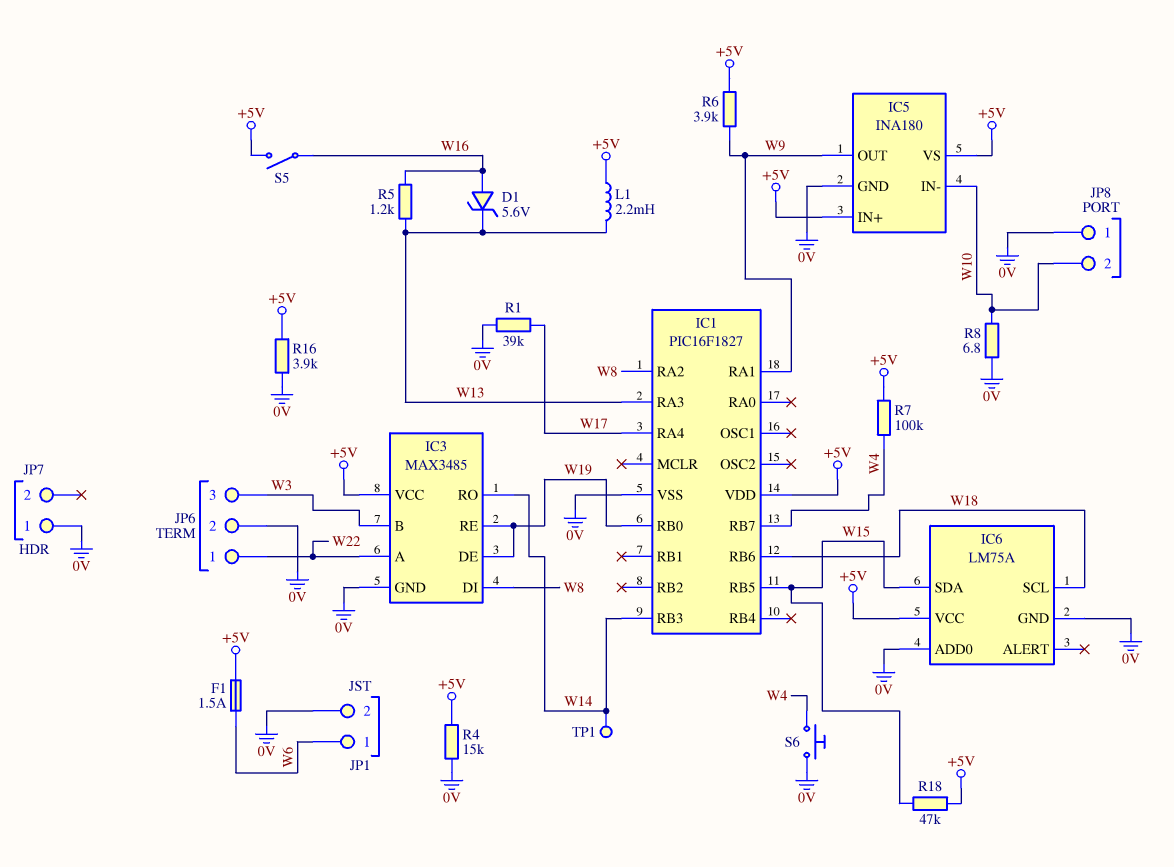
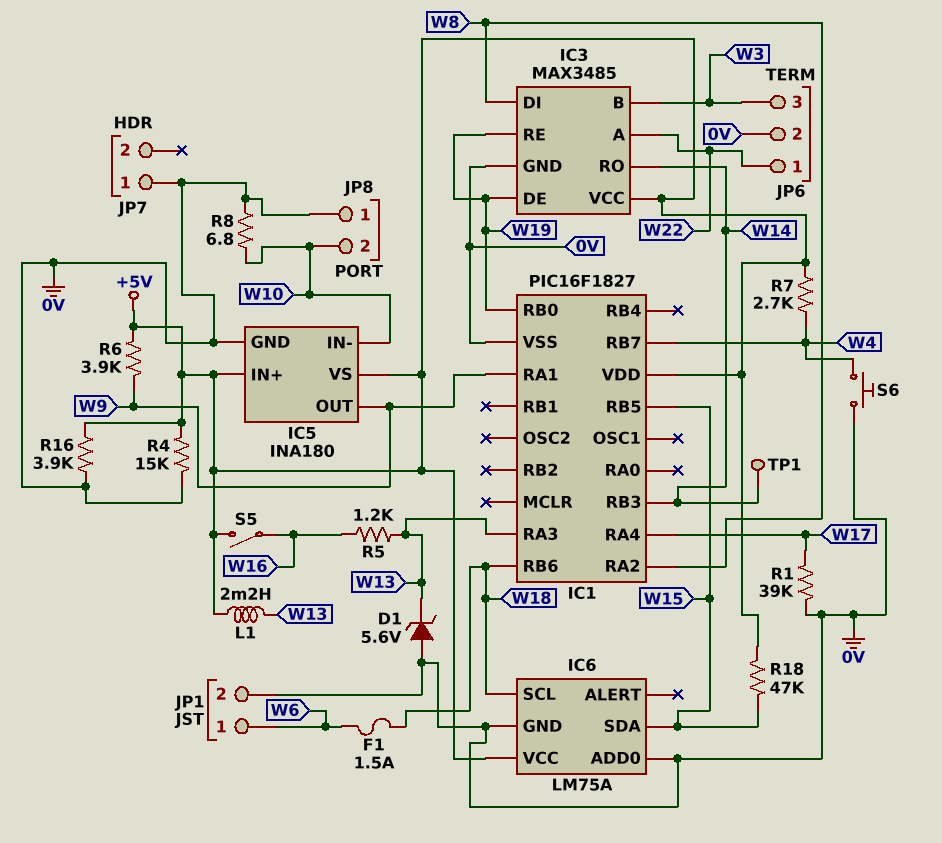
D1: zener 5.6V (A W16, K W13) -> zener 5.6V (A 0V, K W13)
F1: 1.5A (+5V, W6) -> 1.5A (W6, W18)
R7: 100k (+5V, W4) -> 2.7k (+5V, W4)

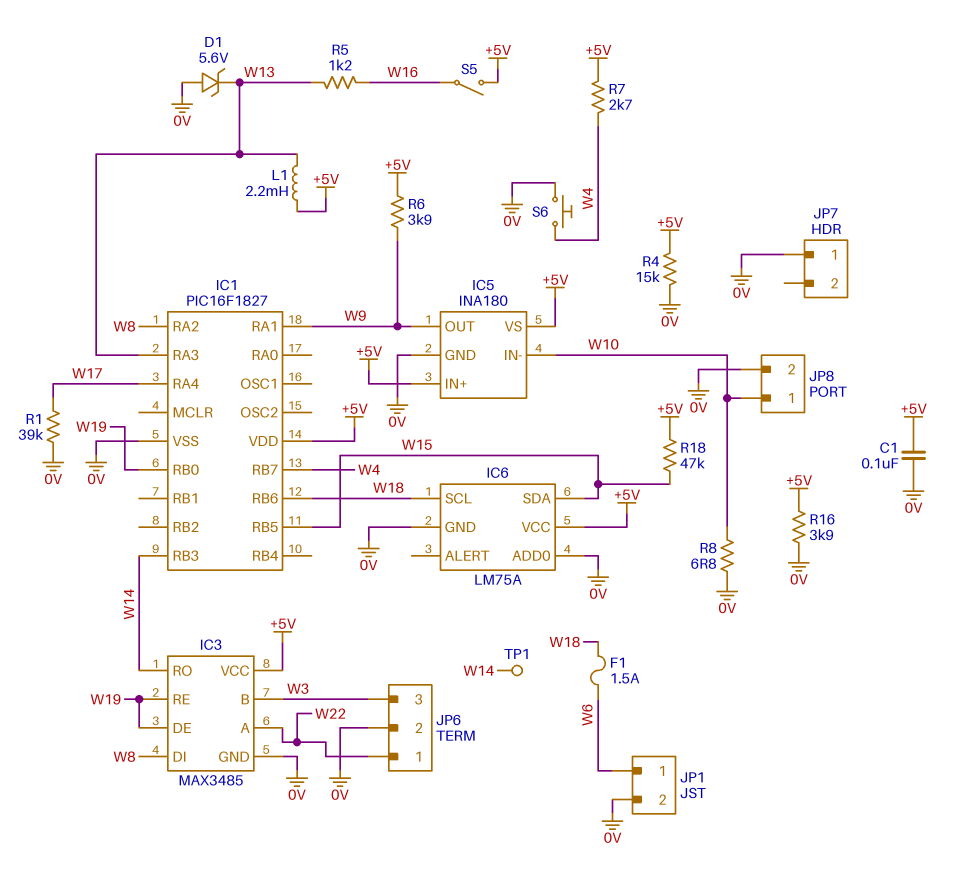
C1: none -> 100nF (+5V, 0V)
JP8 pin 1: 0V -> W10
JP8 pin 2: W10 -> 0V

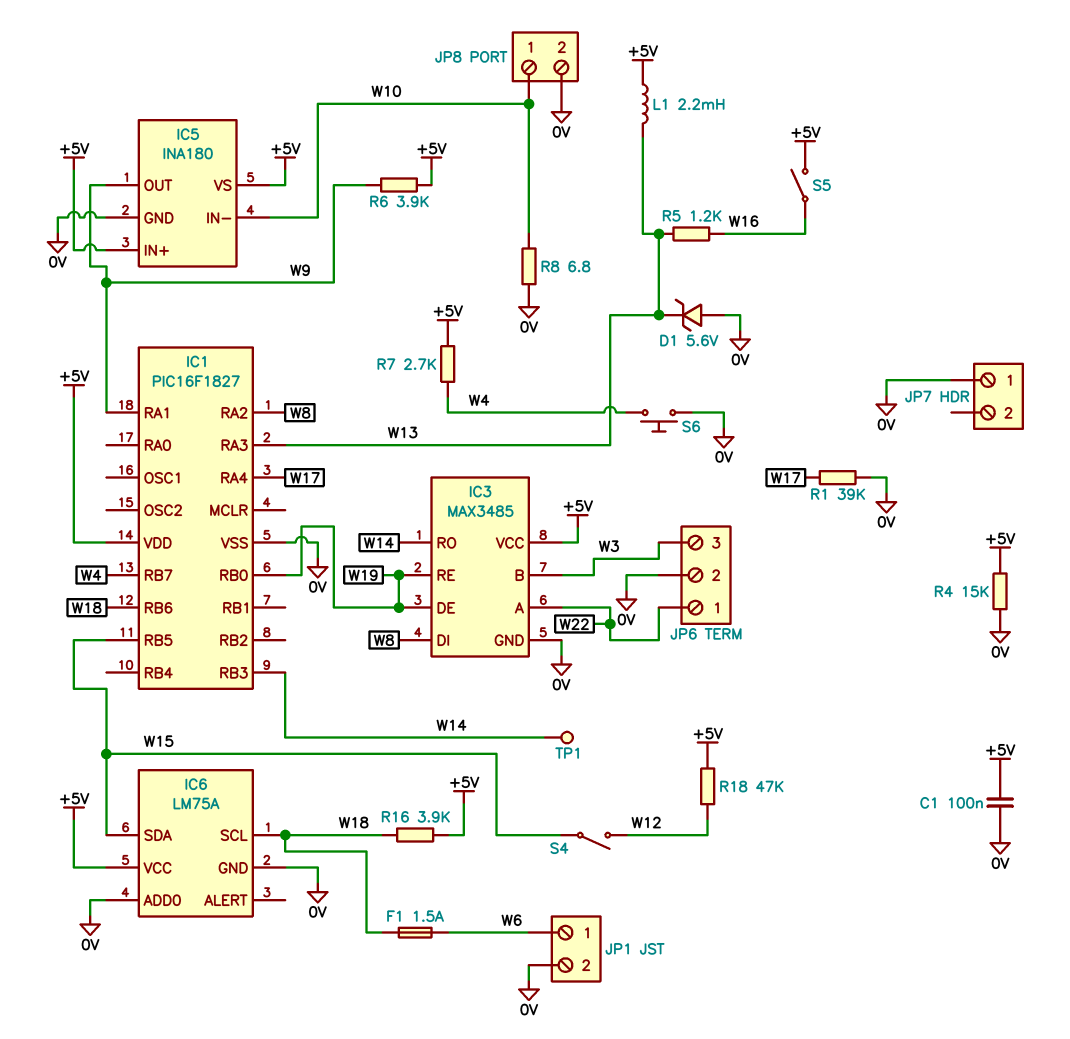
R16: 3.9k (+5V, 0V) -> 3.9k (+5V, W18)
R18: 47k (+5V, W15) -> 47k (+5V, W12)
S4: none -> switch (W12, W15)

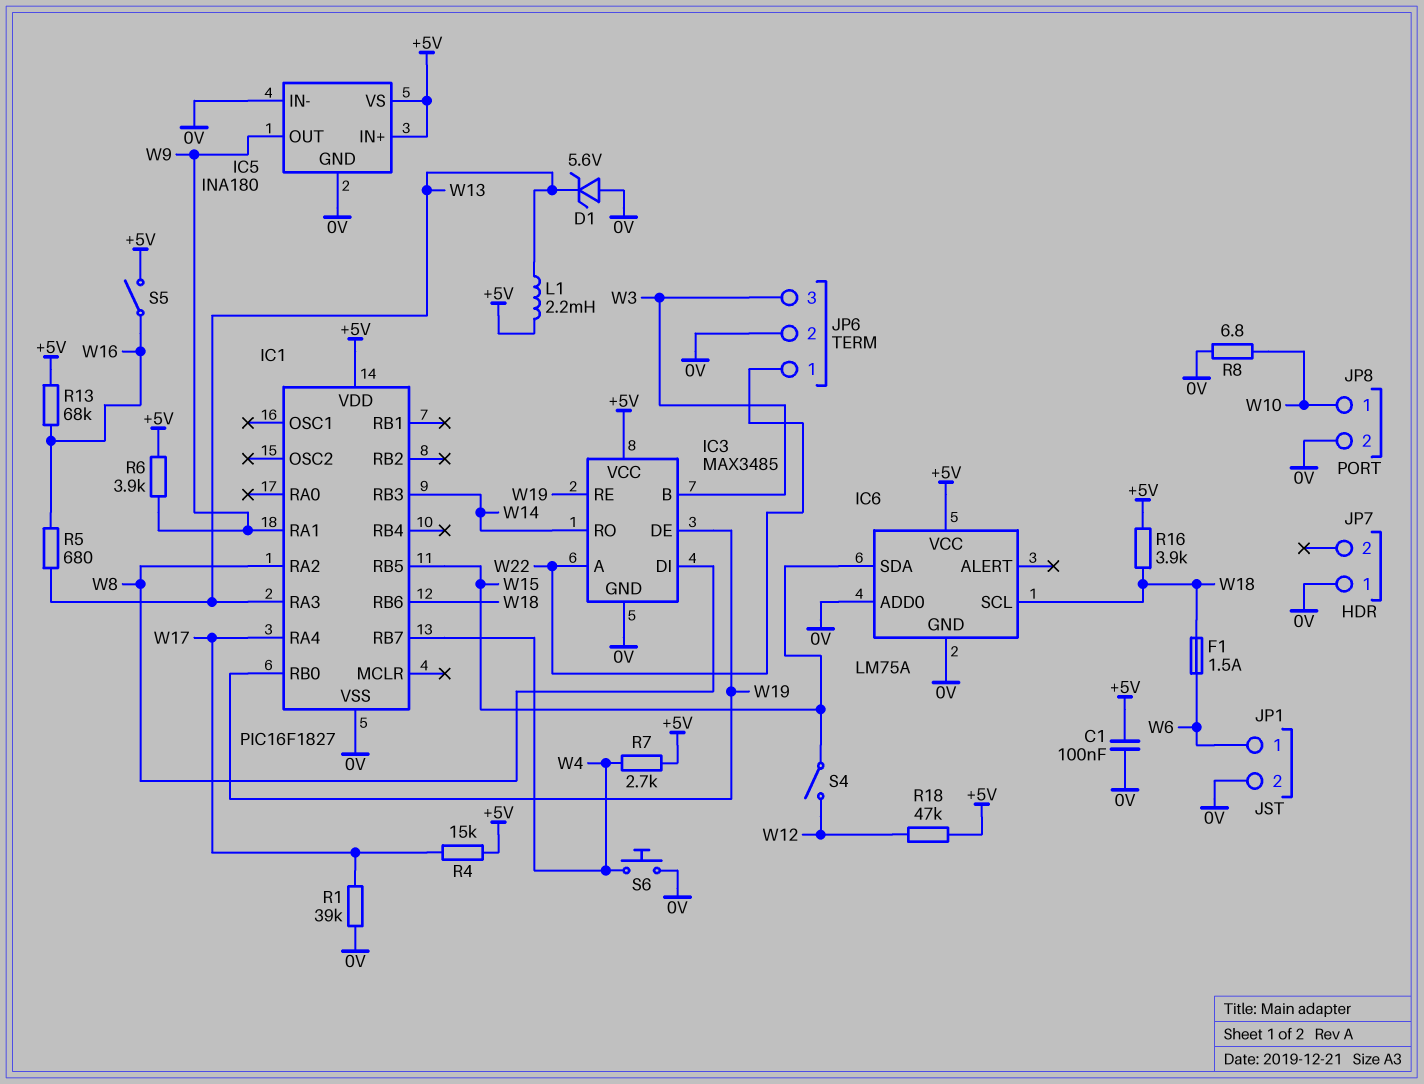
IC5 pin IN-: W10 -> 0V
R4: 15k (+5V, 0V) -> 15k (+5V, W17)
R5: 1.2k (W13, W16) -> 680 (W13, W16)
R13: none -> 68k (+5V, W16)
TP1: test point (W14) -> none

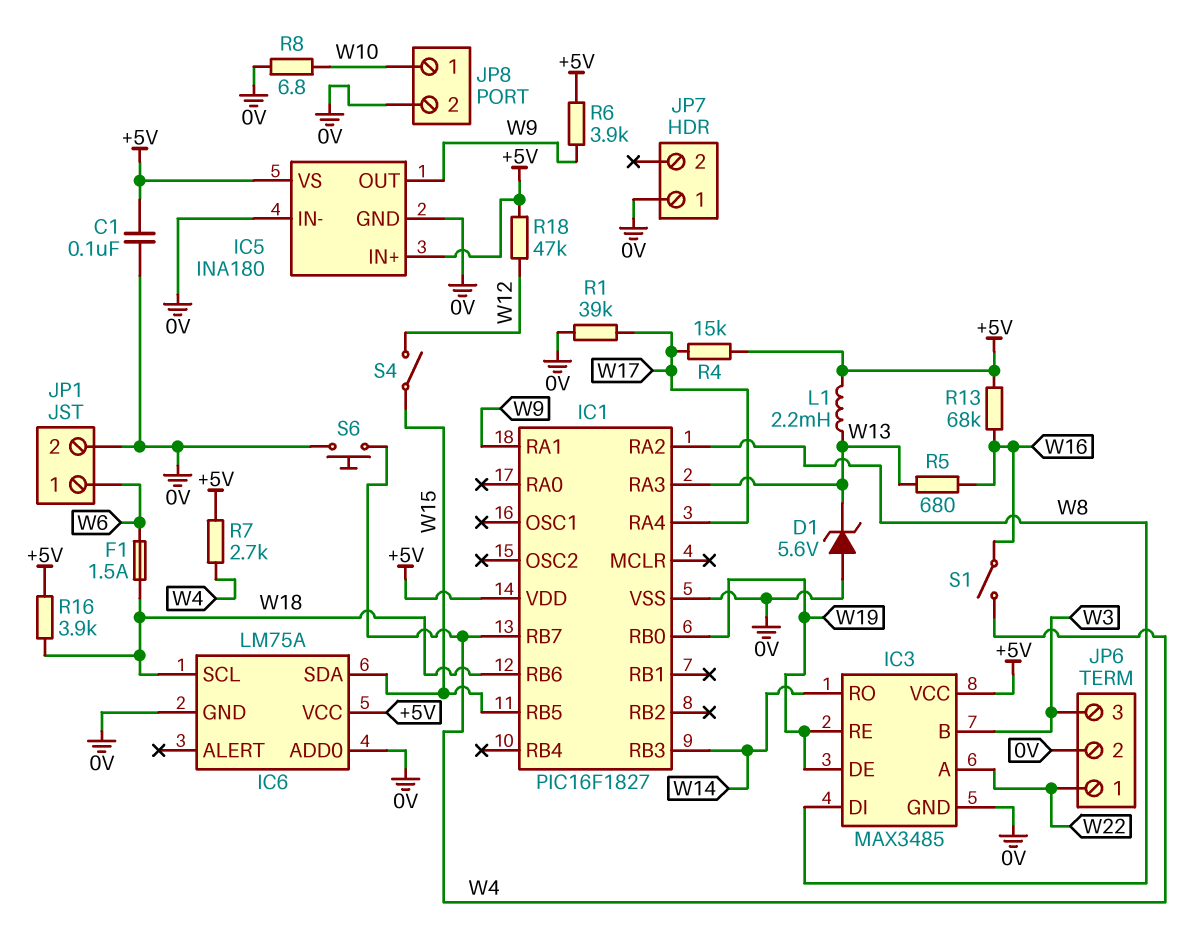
S1: none -> switch (W4, W16)
S5: switch (+5V, W16) -> none

